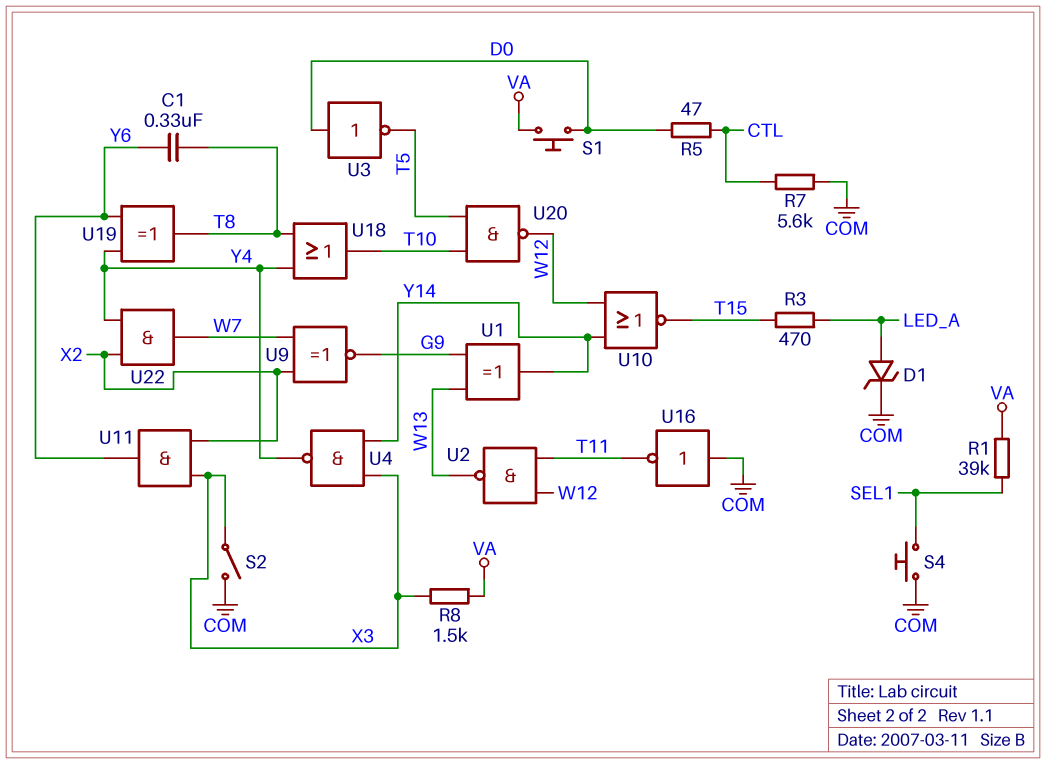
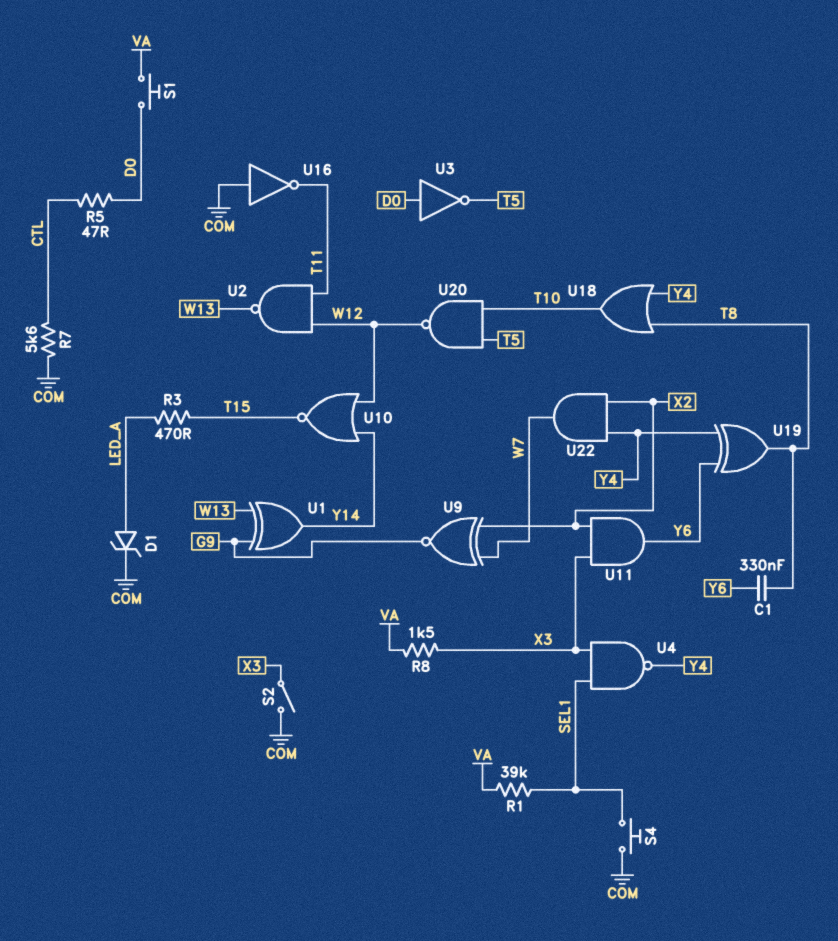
U4: NAND (in X3, in Y14, out Y4) -> NAND (in SEL1, in X3, out Y4)

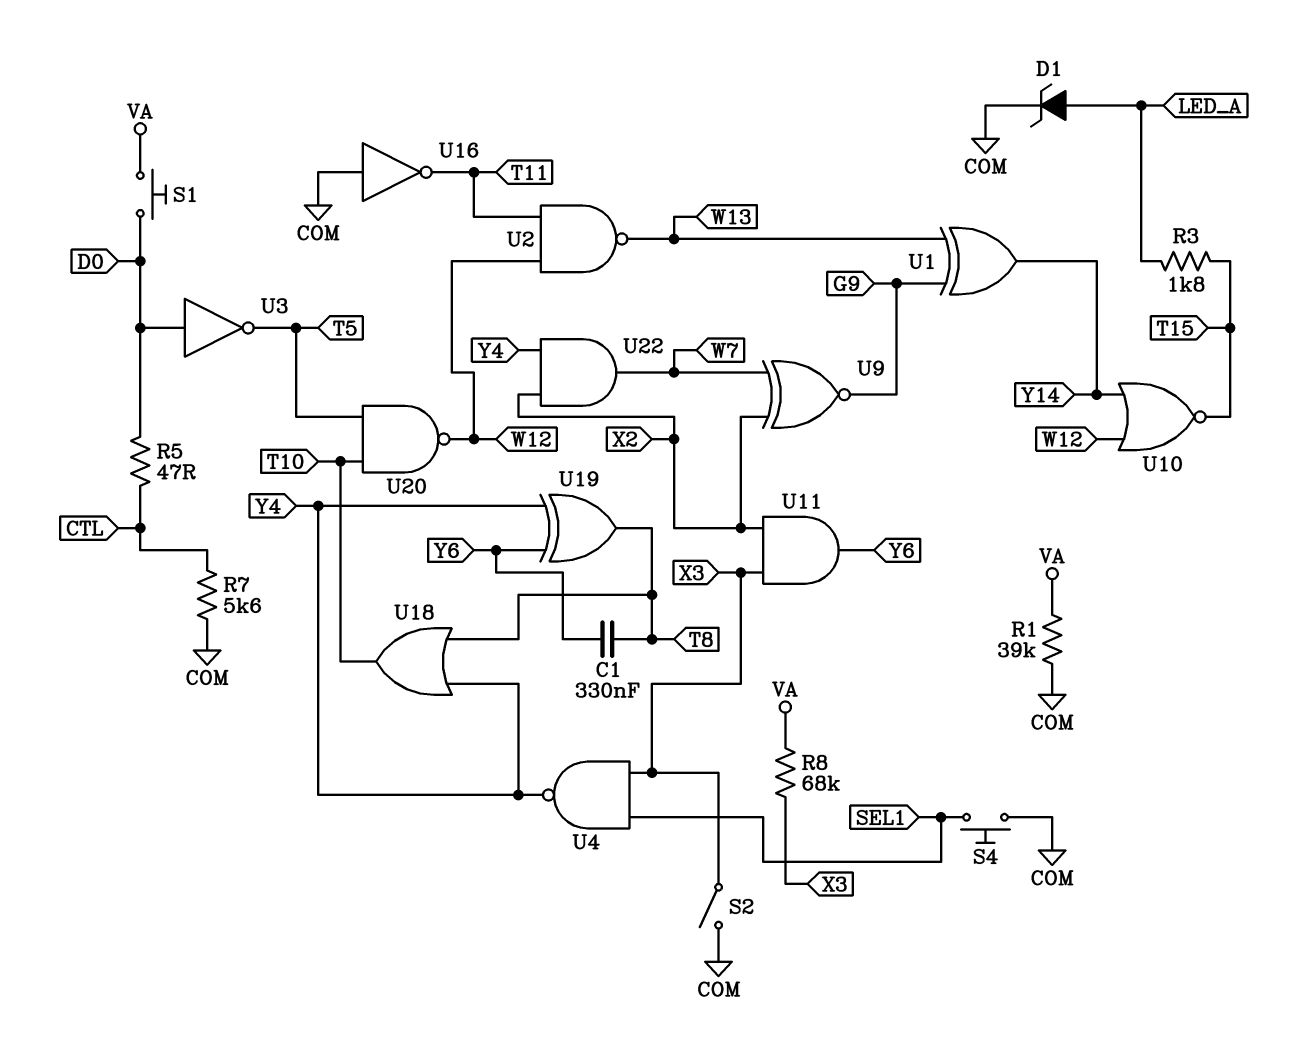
R1: 39k (SEL1, VA) -> 39k (COM, VA)
R3: 470 (LED_A, T15) -> 1.8k (LED_A, T15)
R8: 1.5k (VA, X3) -> 68k (VA, X3)

